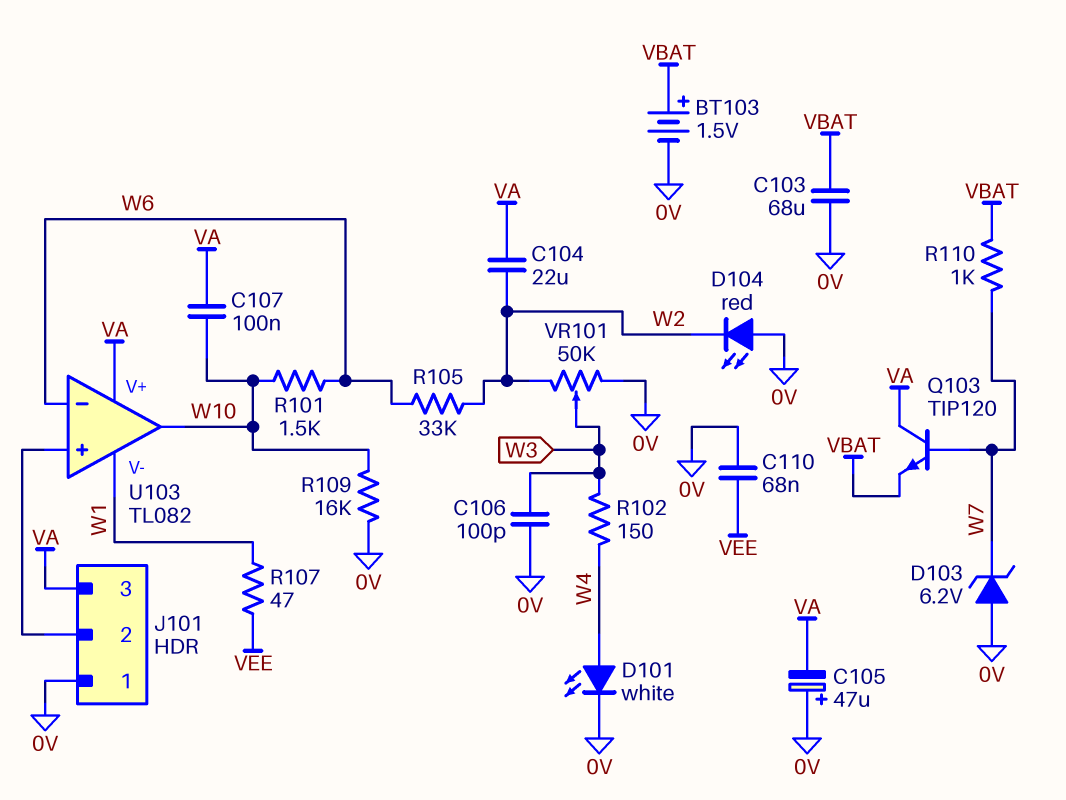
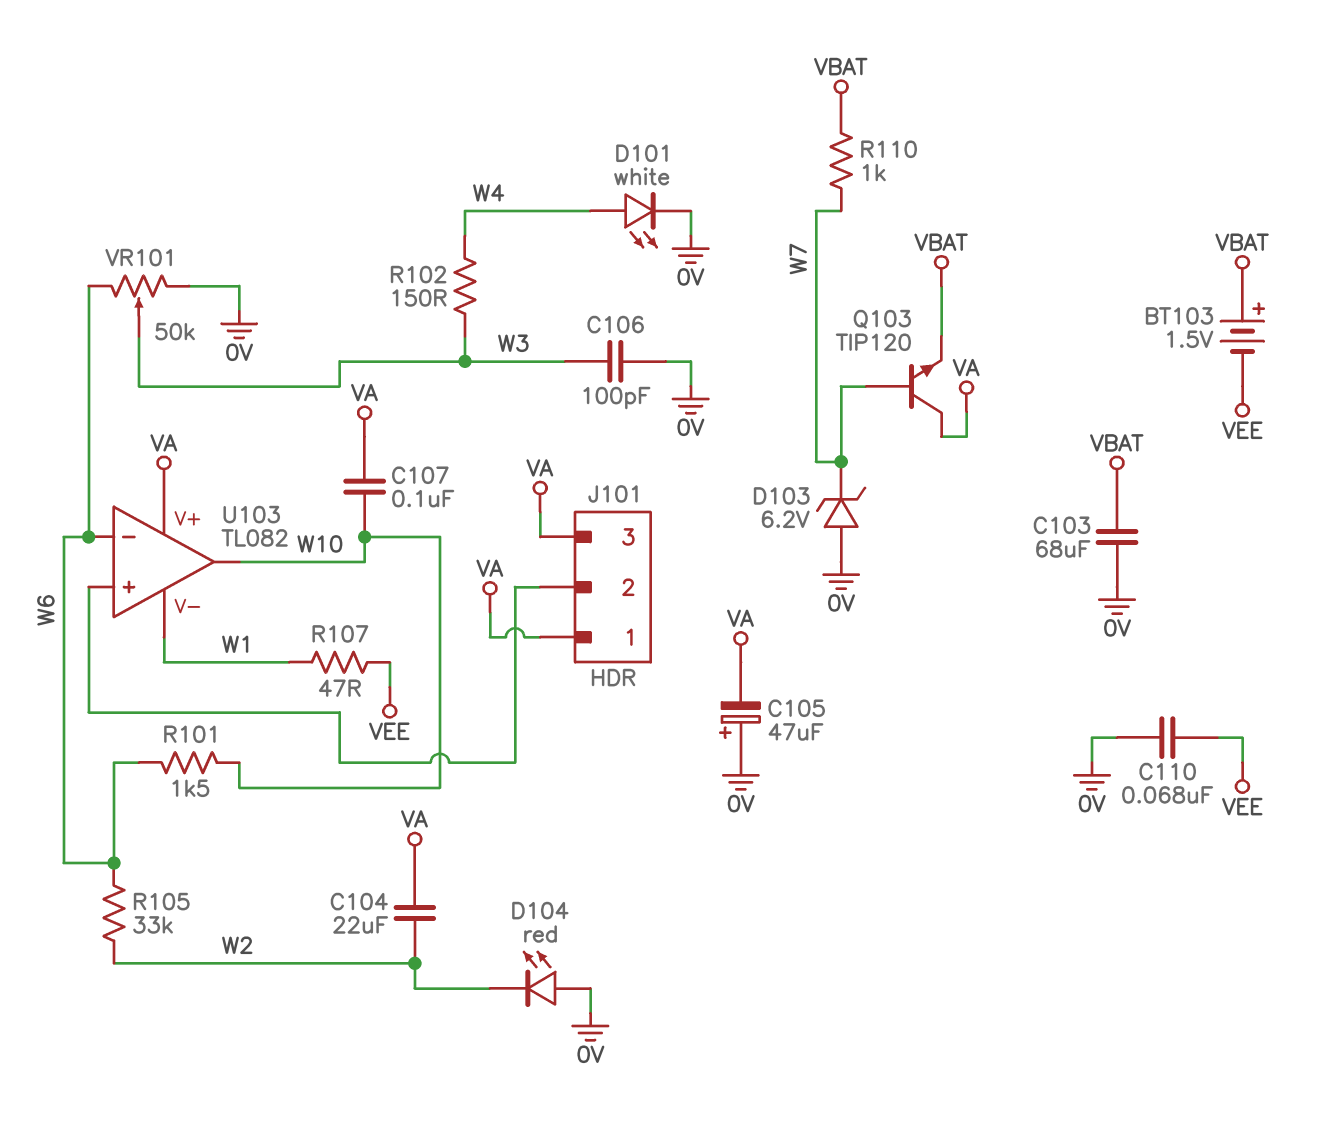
BT103: 1.5V (plus VBAT, minus 0V) -> 1.5V (plus VBAT, minus VEE)
J101 pin 1: 0V -> VA
R109: 16k (0V, W10) -> none
VR101: 50k (0V, W2, wiper W3) -> 50k (0V, W6, wiper W3)

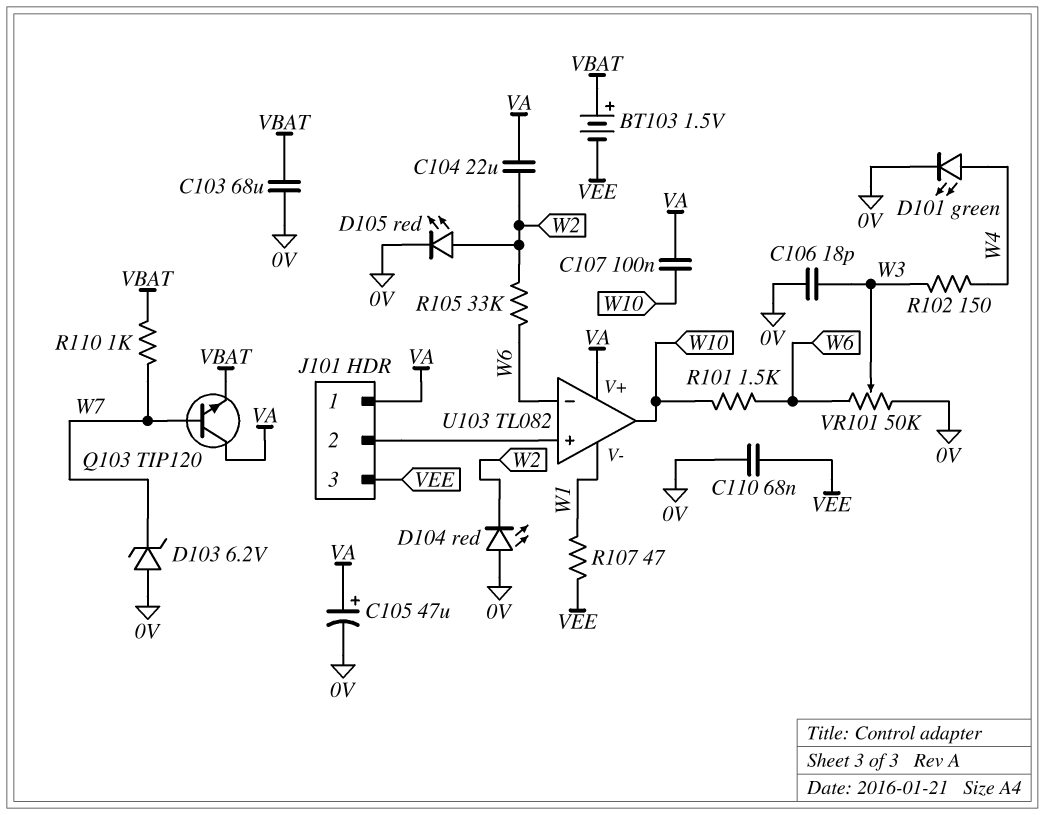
C105: 47uF (plus 0V, minus VA) -> 47uF (plus VA, minus 0V)
C106: 100pF (0V, W3) -> 18pF (0V, W3)
D101: LED white (A W4, K 0V) -> LED green (A W4, K 0V)
D105: none -> LED red (A W2, K 0V)
J101 pin 3: VA -> VEE

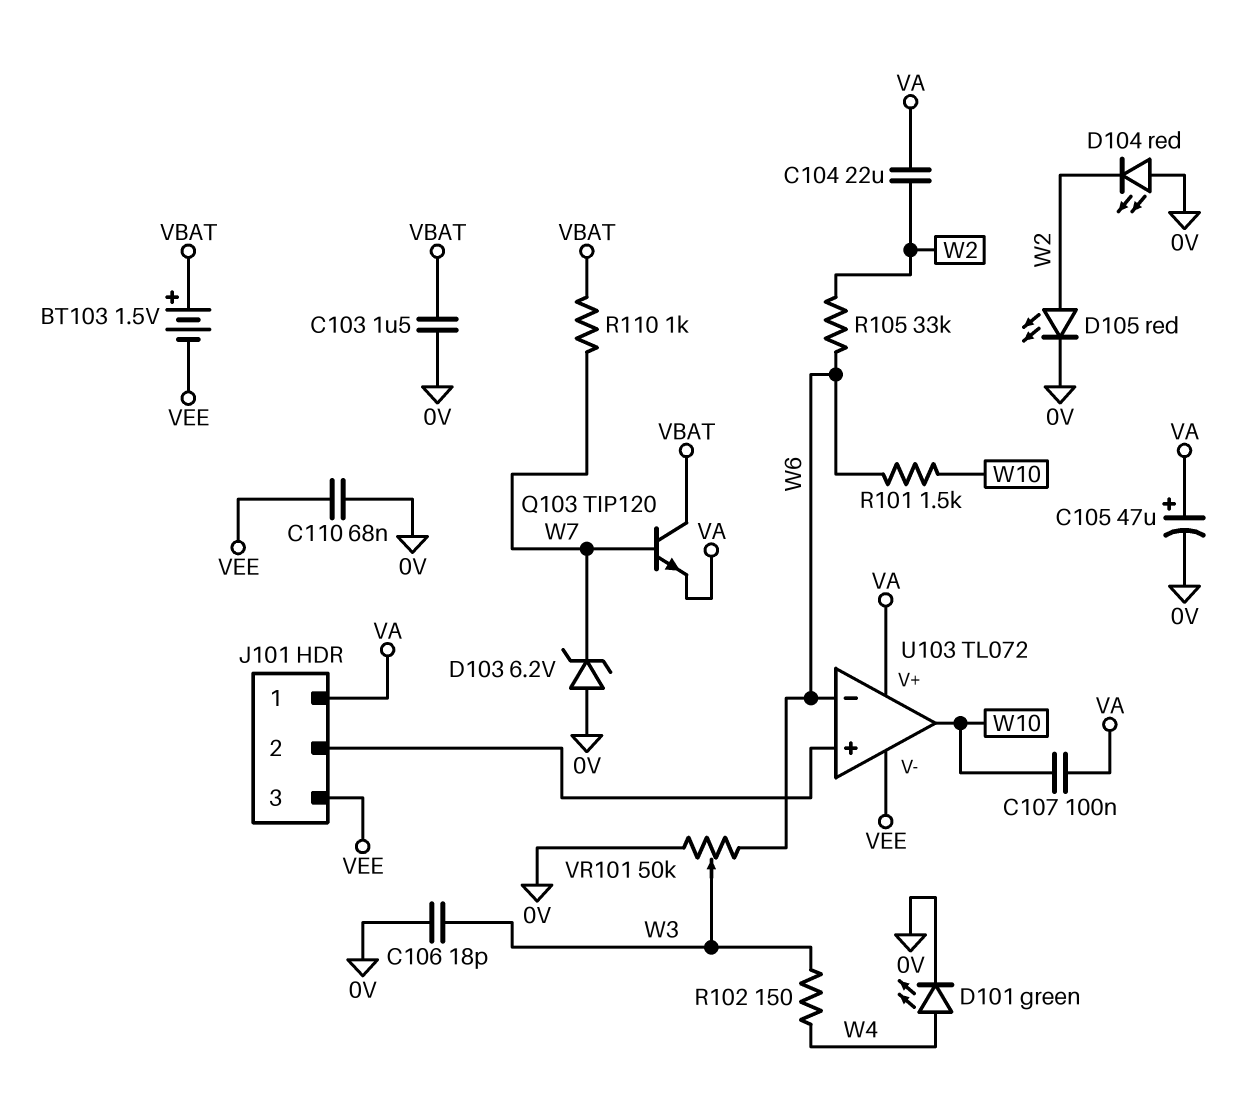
C103: 68uF (0V, VBAT) -> 1.5uF (0V, VBAT)
Q103: NPN TIP120 (B W7, C VA, E VBAT) -> NPN TIP120 (B W7, C VBAT, E VA)
R107: 47 (VEE, W1) -> none
U103: TL082 -> TL072
U103 pin V-: W1 -> VEE

